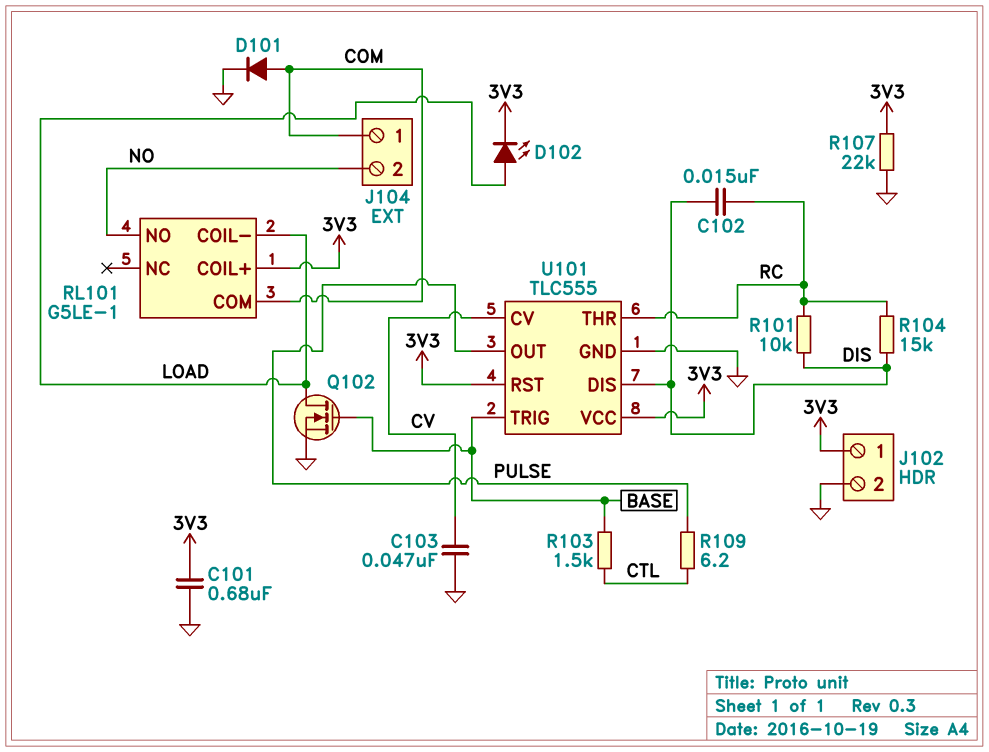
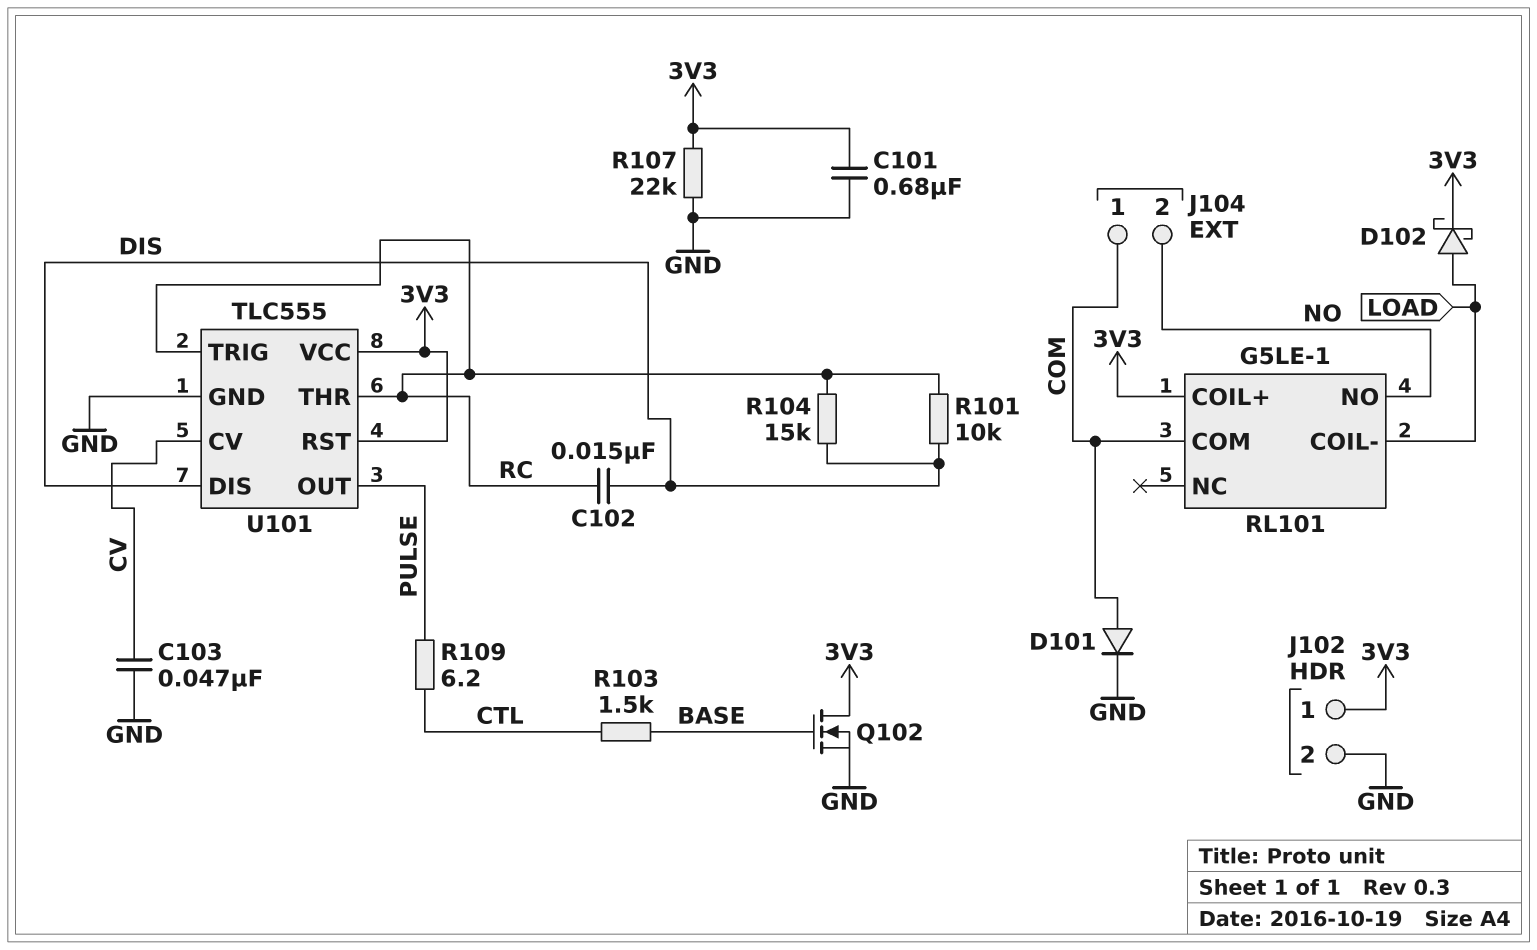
D102: LED (A LOAD, K 3V3) -> schottky (A LOAD, K 3V3)
Q102: NMOS (G BASE, D LOAD, S GND) -> NMOS (G BASE, D 3V3, S GND)
U101 pin TRIG: BASE -> RC

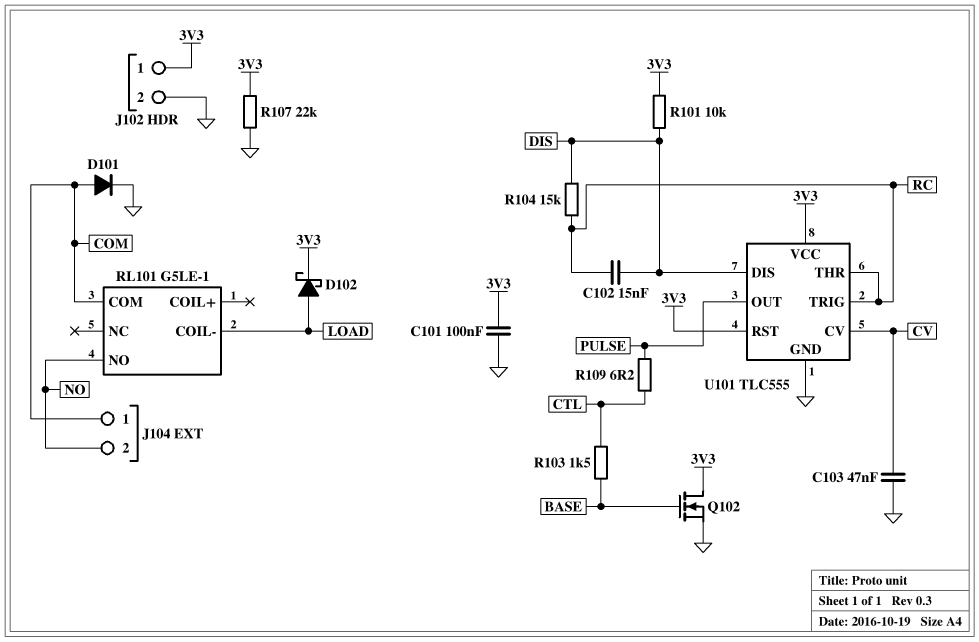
C101: 680nF (3V3, GND) -> 100nF (3V3, GND)
R101: 10k (DIS, RC) -> 10k (3V3, DIS)
RL101 pin COIL+: 3V3 -> none

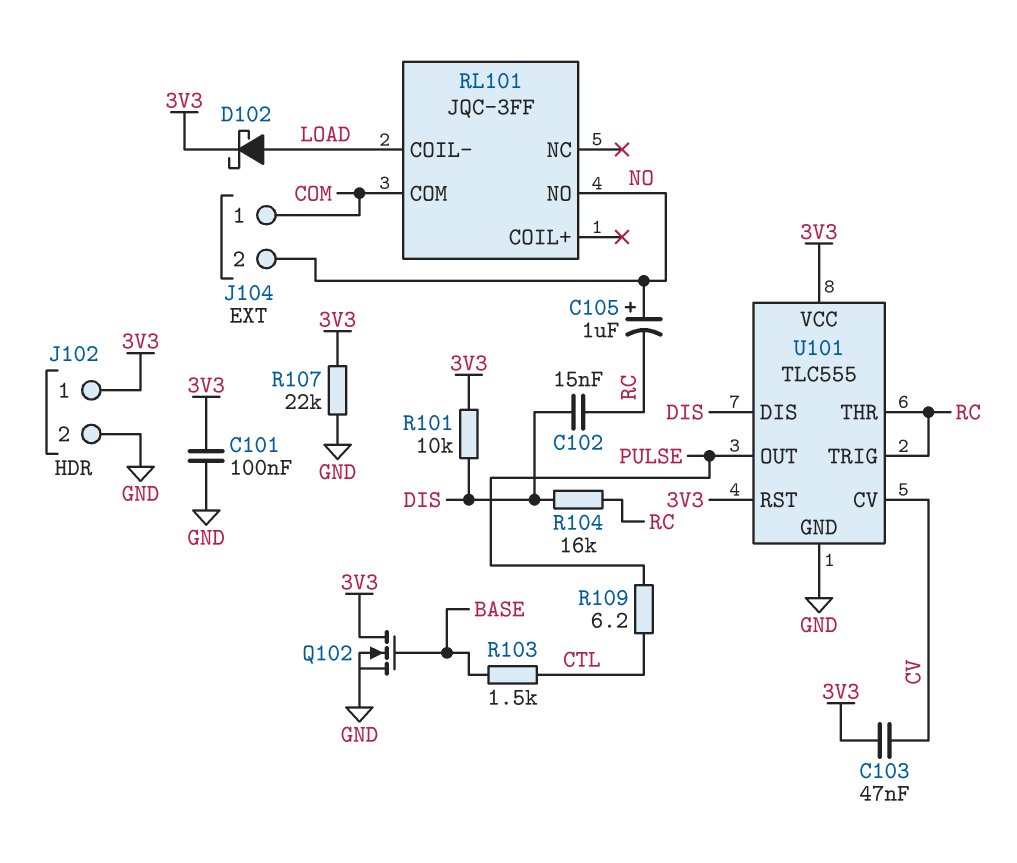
C103: 47nF (CV, GND) -> 47nF (3V3, CV)
C105: none -> 1uF (plus NO, minus RC)
D101: diode (A COM, K GND) -> none
R104: 15k (DIS, RC) -> 16k (DIS, RC)
RL101: G5LE-1 -> JQC-3FF

